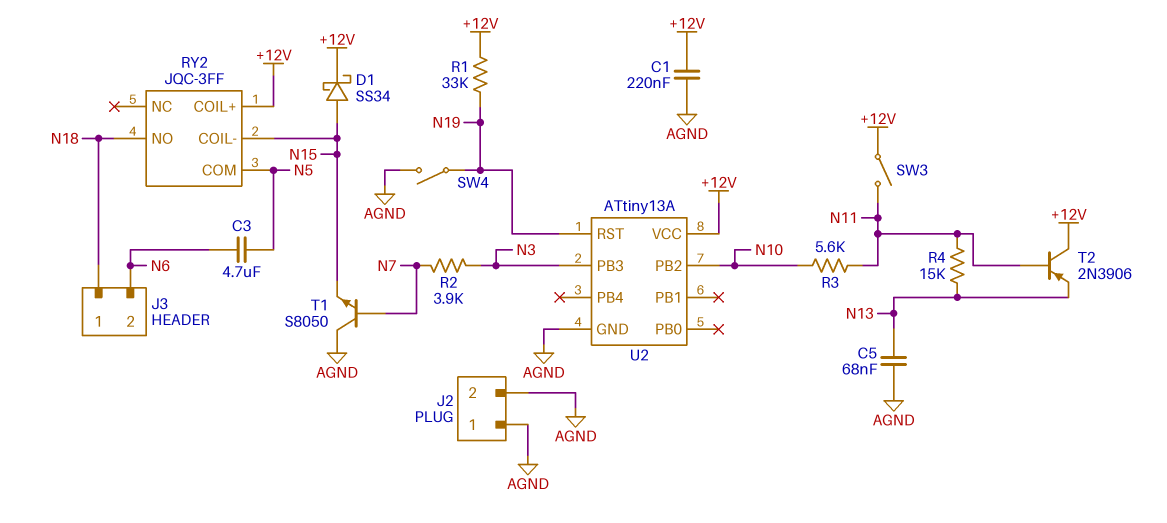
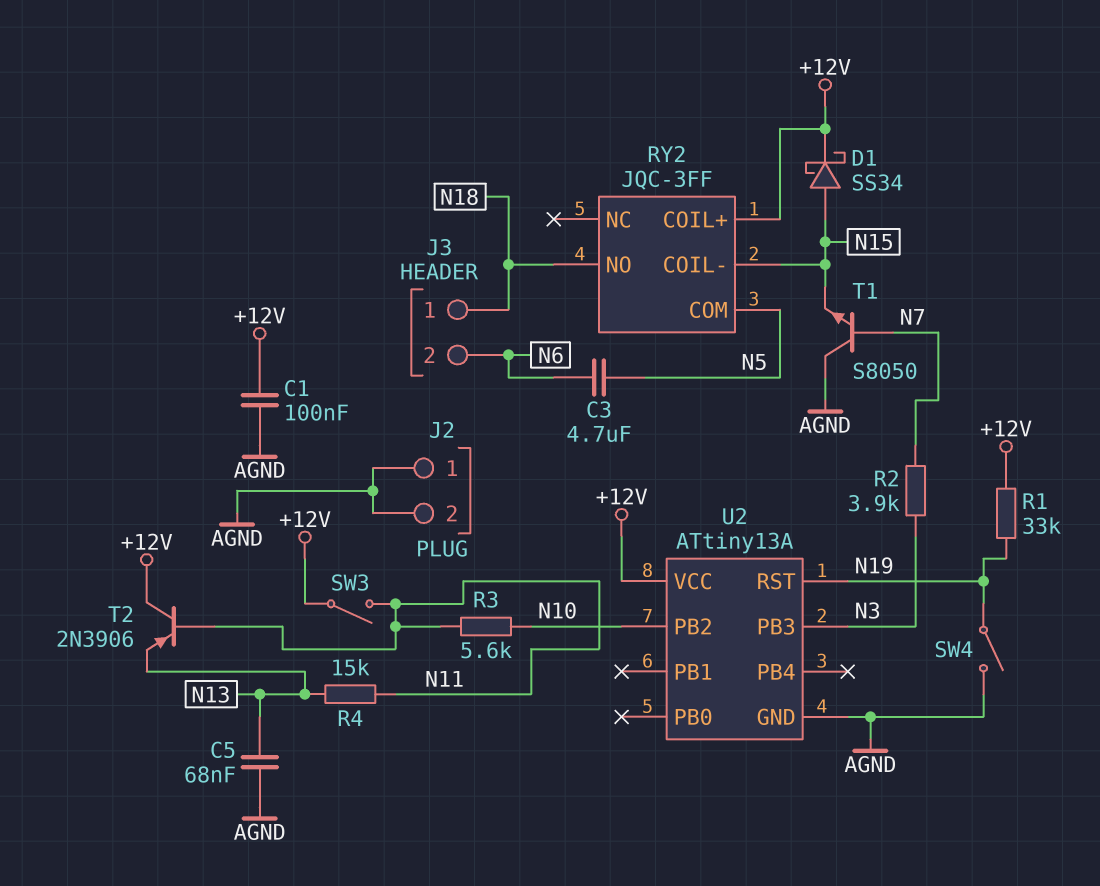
C1: 220nF (+12V, AGND) -> 100nF (+12V, AGND)

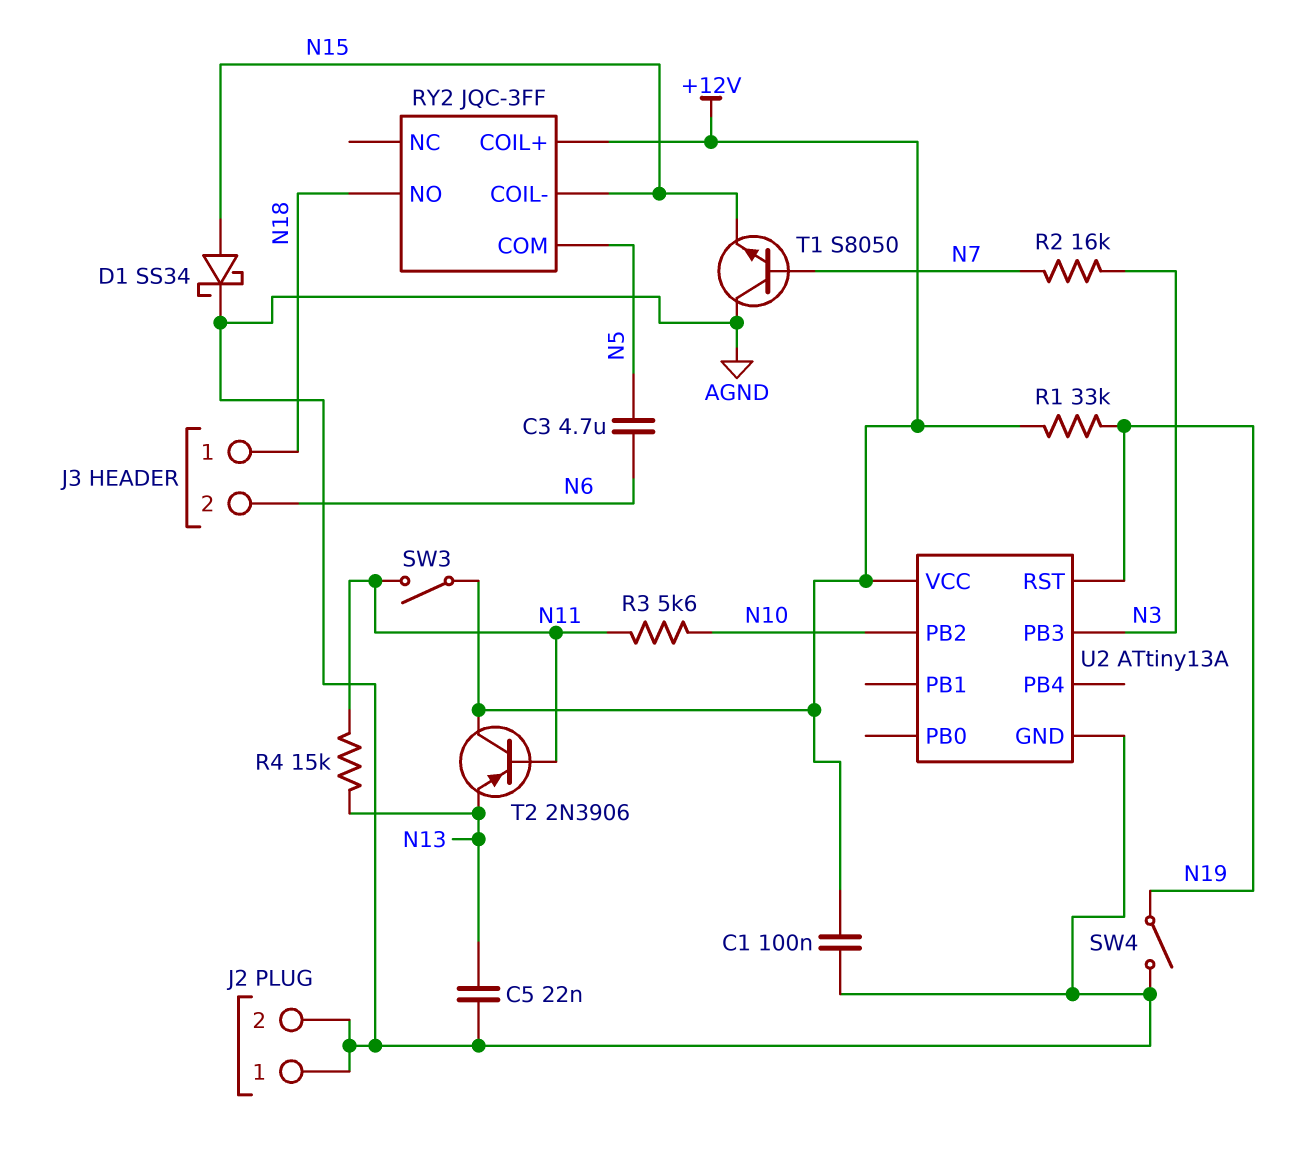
C5: 68nF (AGND, N13) -> 22nF (AGND, N13)
D1: schottky SS34 (A N15, K +12V) -> schottky SS34 (A N15, K AGND)
R2: 3.9k (N3, N7) -> 16k (N3, N7)

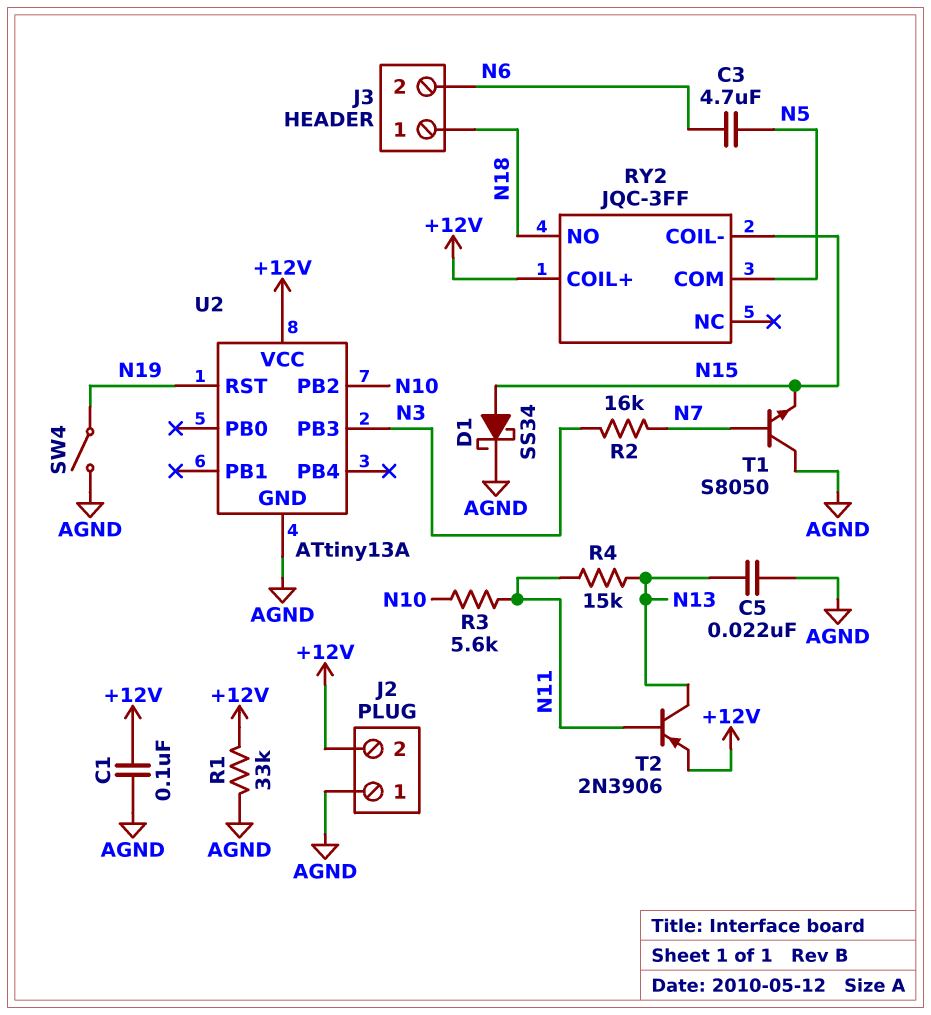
J2 pin 2: AGND -> +12V
R1: 33k (+12V, N19) -> 33k (+12V, AGND)
SW3: switch (+12V, N11) -> none
T2: PNP 2N3906 (B N11, C +12V, E N13) -> PNP 2N3906 (B N11, C N13, E +12V)

